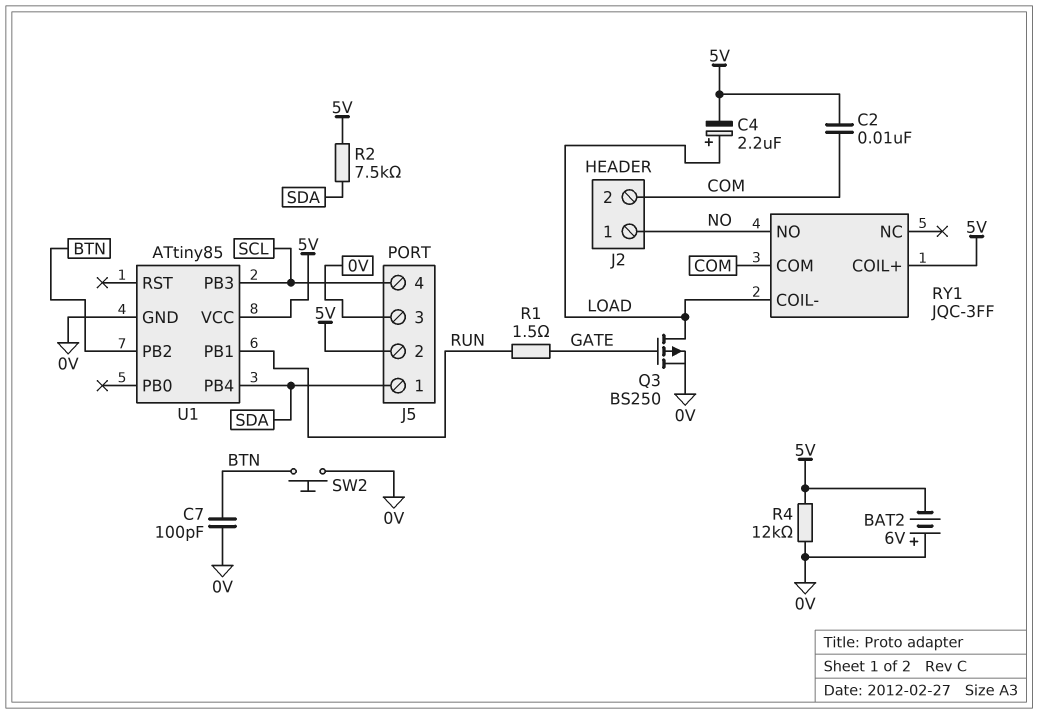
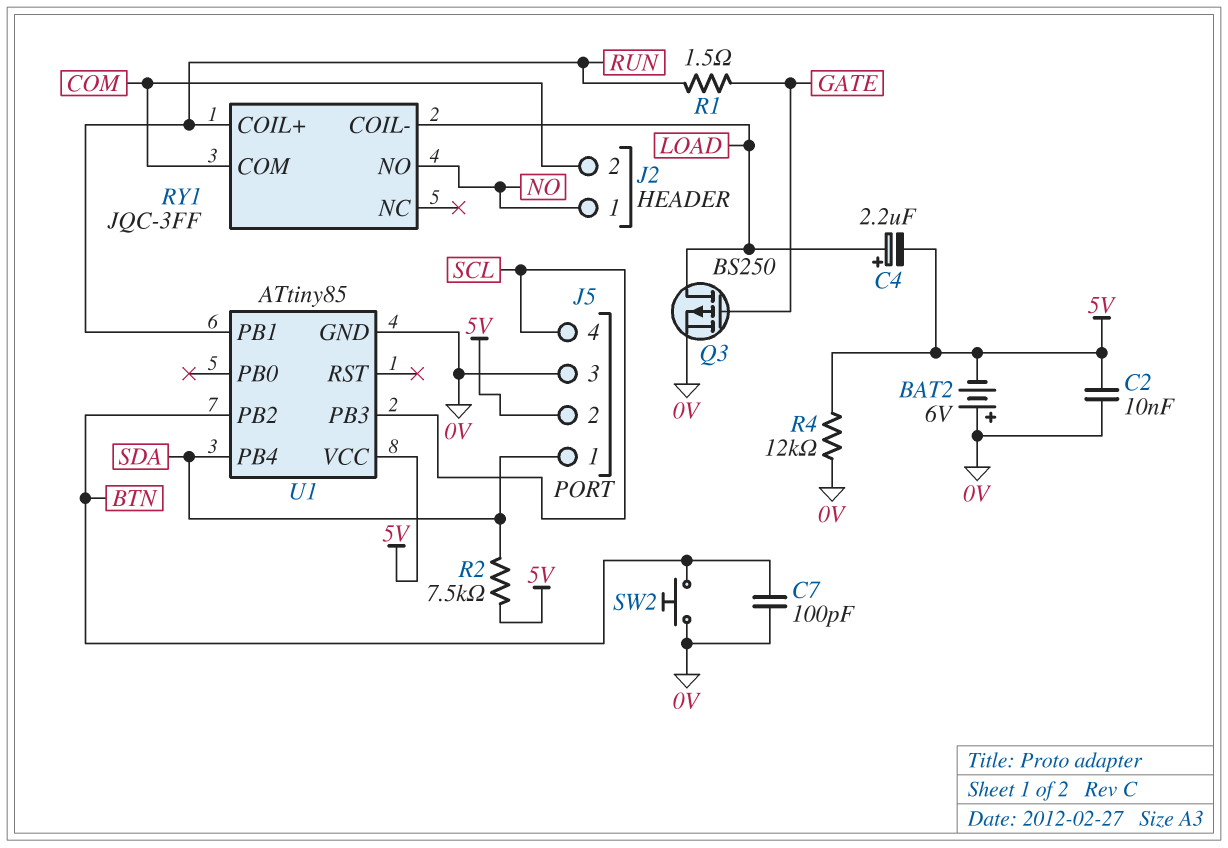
C2: 10nF (5V, COM) -> 10nF (0V, 5V)
RY1 pin COIL+: 5V -> RUN

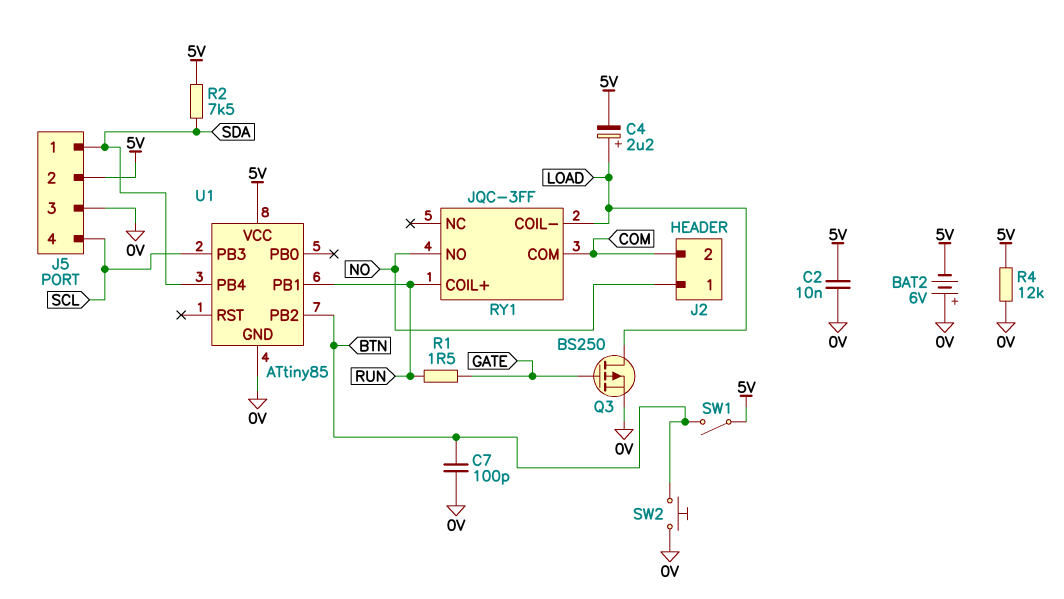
SW1: none -> switch (5V, BTN)

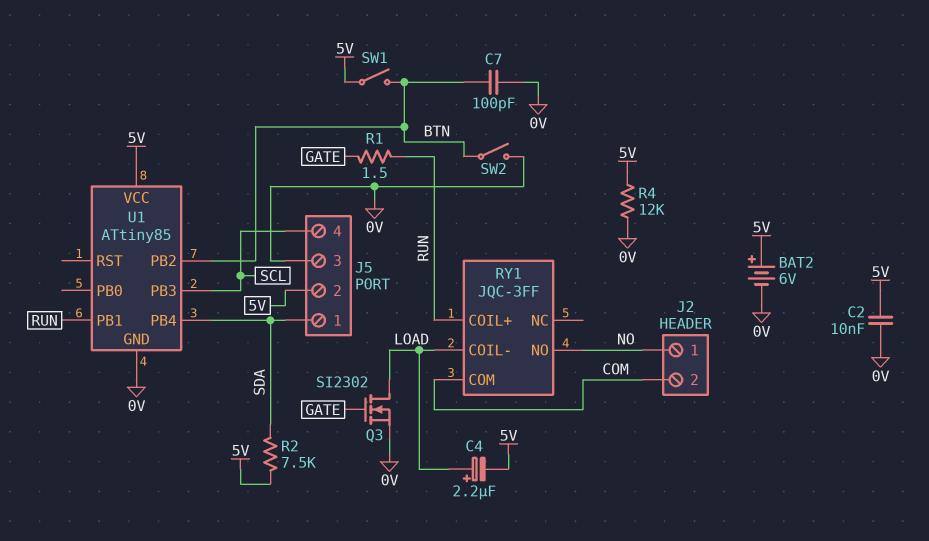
BAT2: 6V (plus 0V, minus 5V) -> 6V (plus 5V, minus 0V)
Q3: PMOS BS250 (G GATE, D LOAD, S 0V) -> NMOS SI2302 (G GATE, D LOAD, S 0V)
SW2: button (0V, BTN) -> switch (0V, BTN)

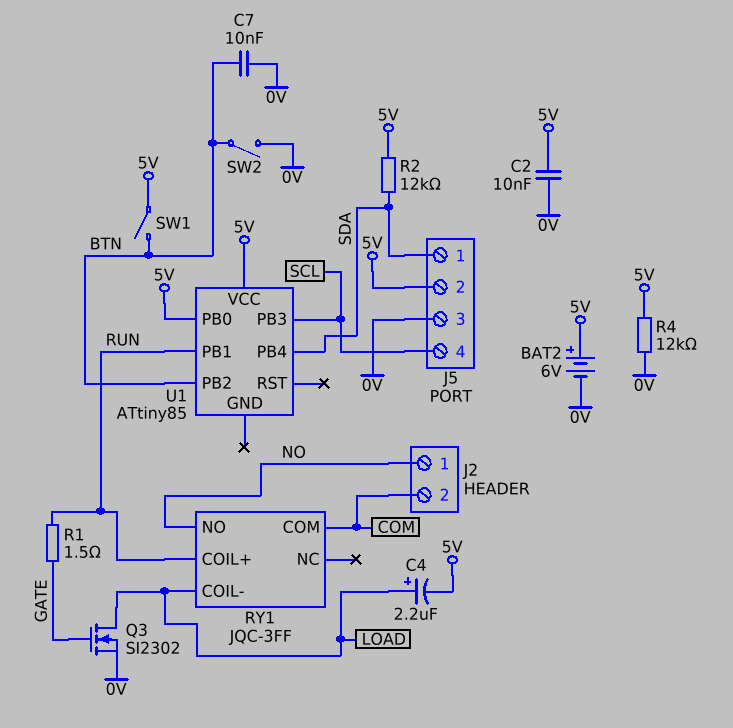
C7: 100pF (0V, BTN) -> 10nF (0V, BTN)
R2: 7.5k (5V, SDA) -> 12k (5V, SDA)
U1 pin GND: 0V -> none
U1 pin PB0: none -> 5V

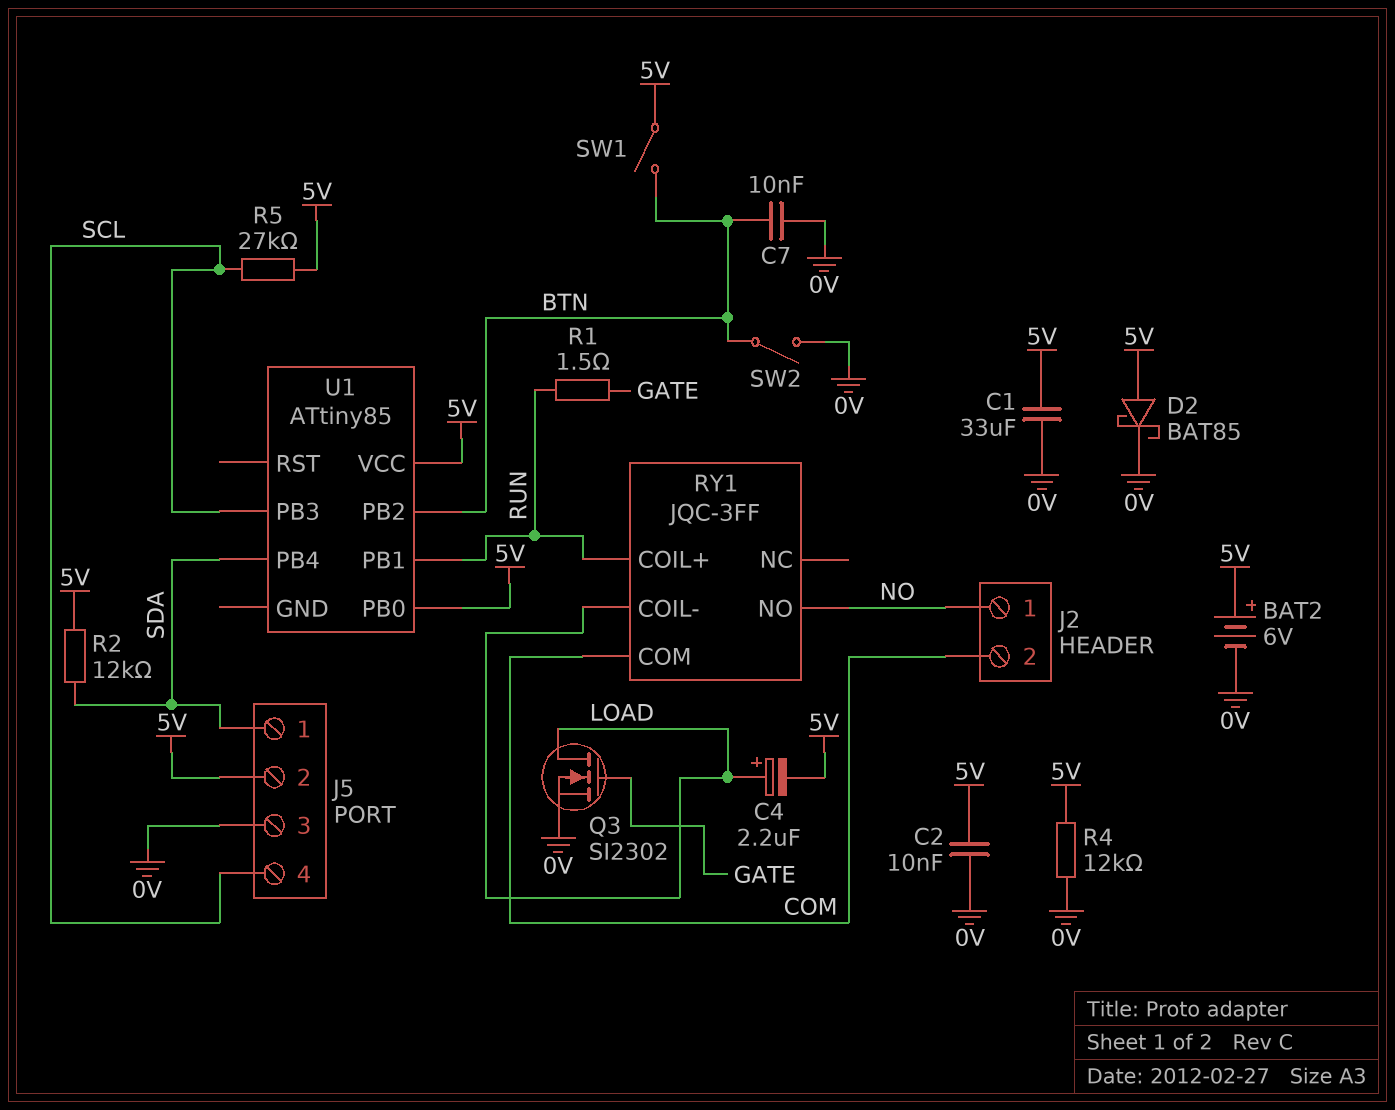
C1: none -> 33uF (0V, 5V)
D2: none -> schottky BAT85 (A 5V, K 0V)
R5: none -> 27k (5V, SCL)

